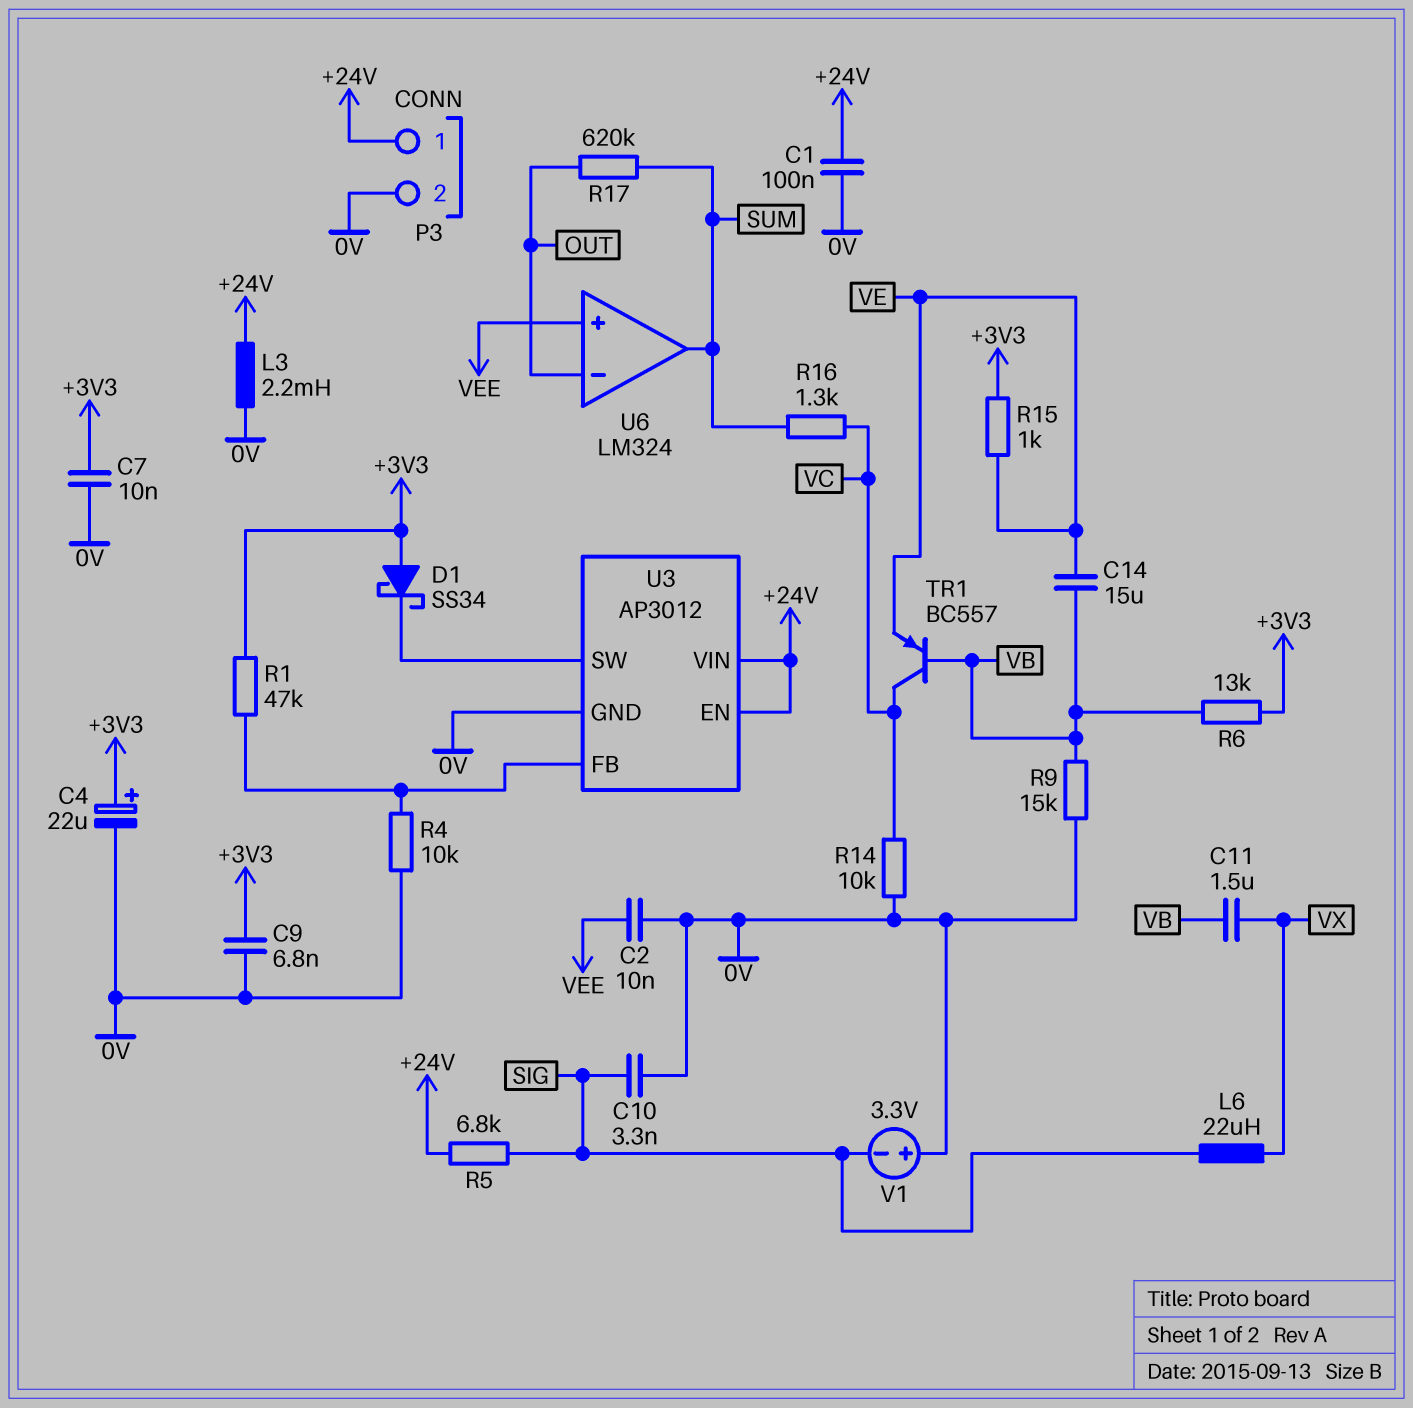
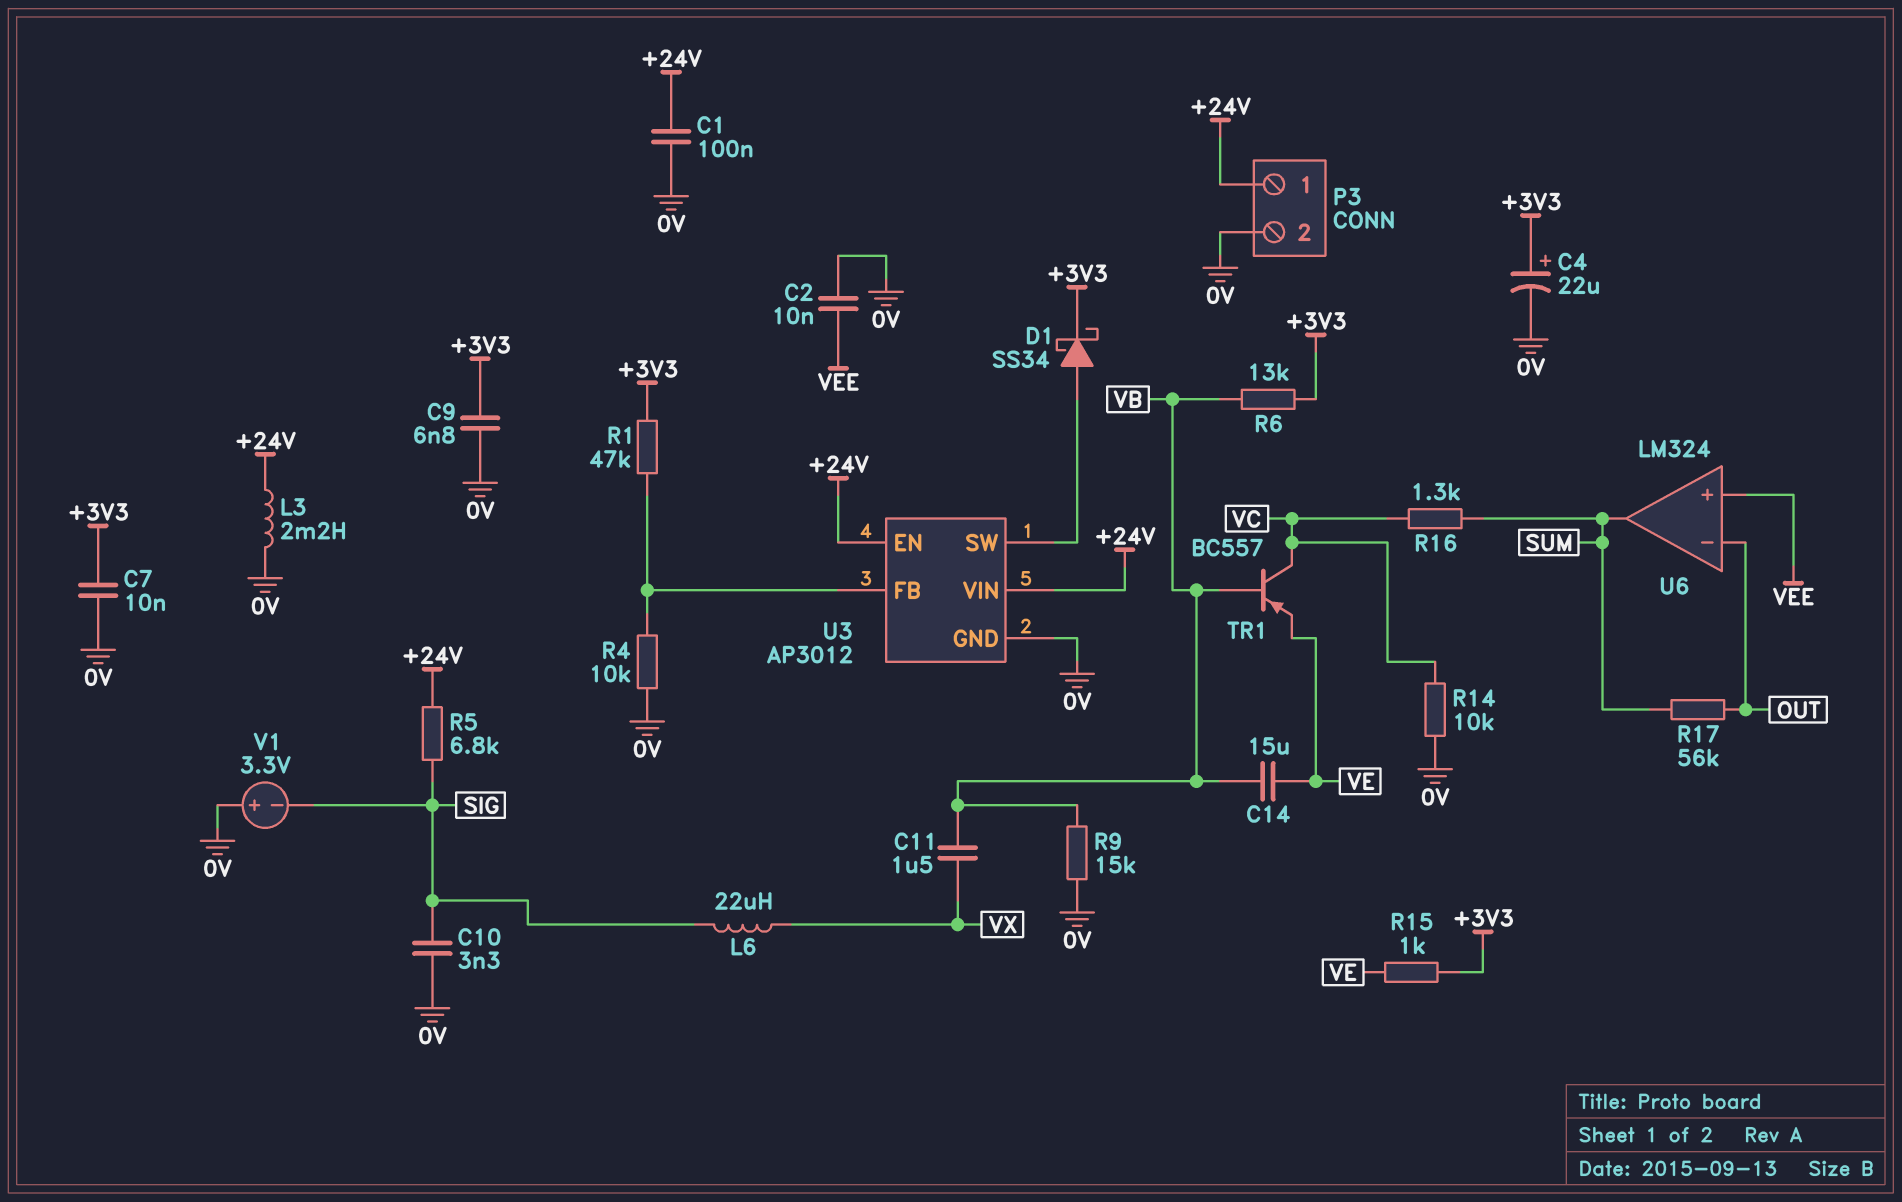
D1: schottky SS34 (A +3V3, K U3/SW) -> schottky SS34 (A U3/SW, K +3V3)
R17: 620k (OUT, SUM) -> 56k (OUT, SUM)

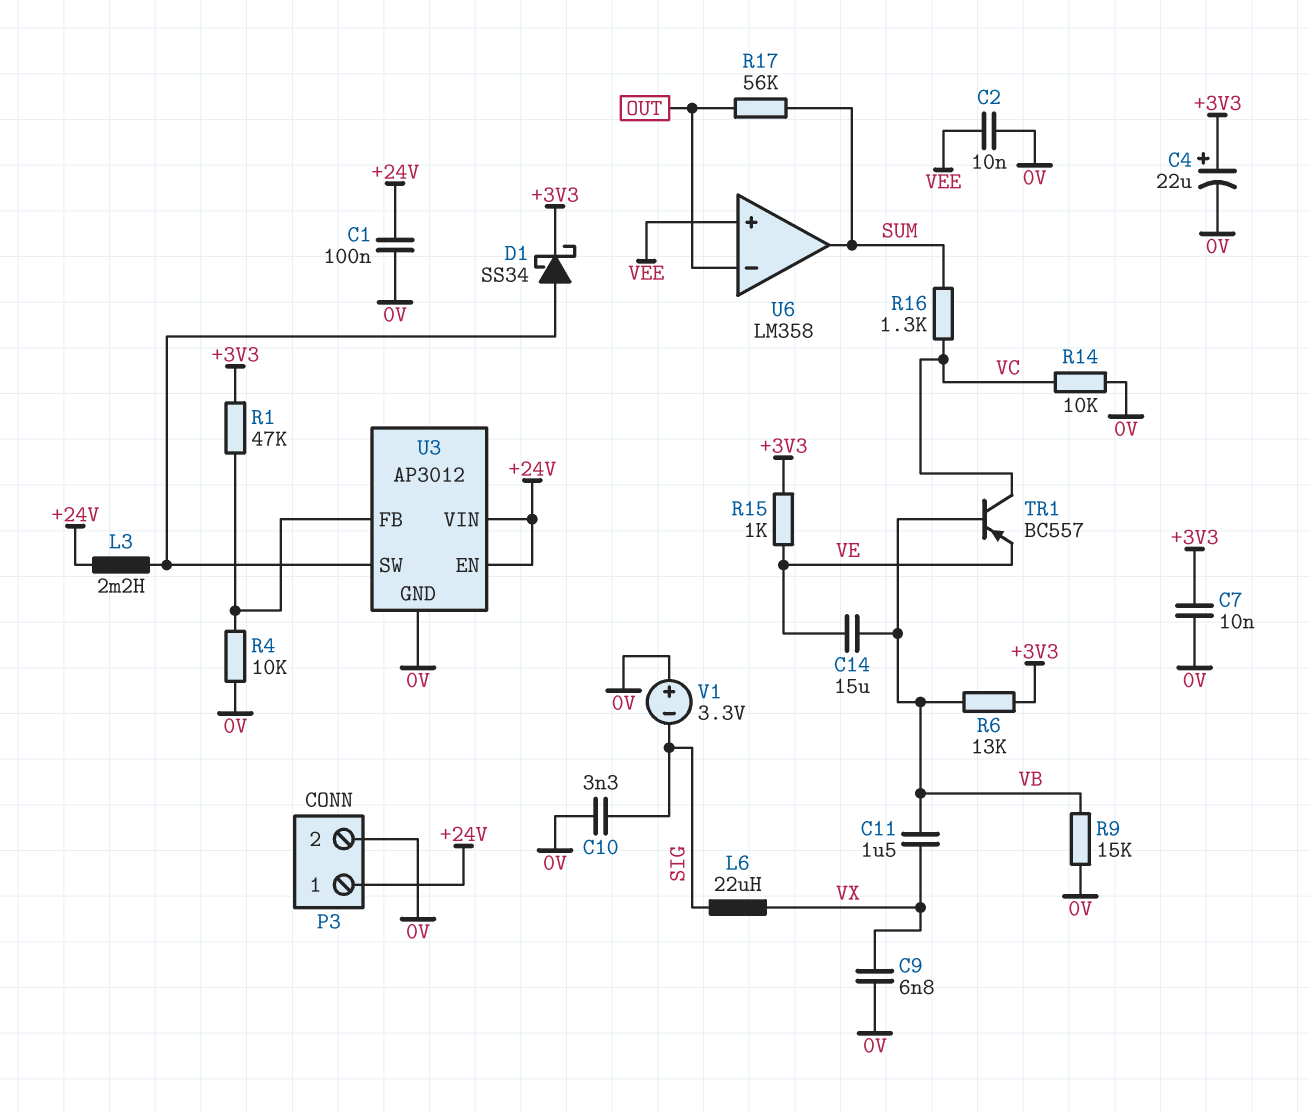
C9: 6.8nF (+3V3, 0V) -> 6.8nF (0V, VX)
L3: 2.2mH (+24V, 0V) -> 2.2mH (+24V, U3/SW)
R5: 6.8k (+24V, SIG) -> none
U6: LM324 -> LM358

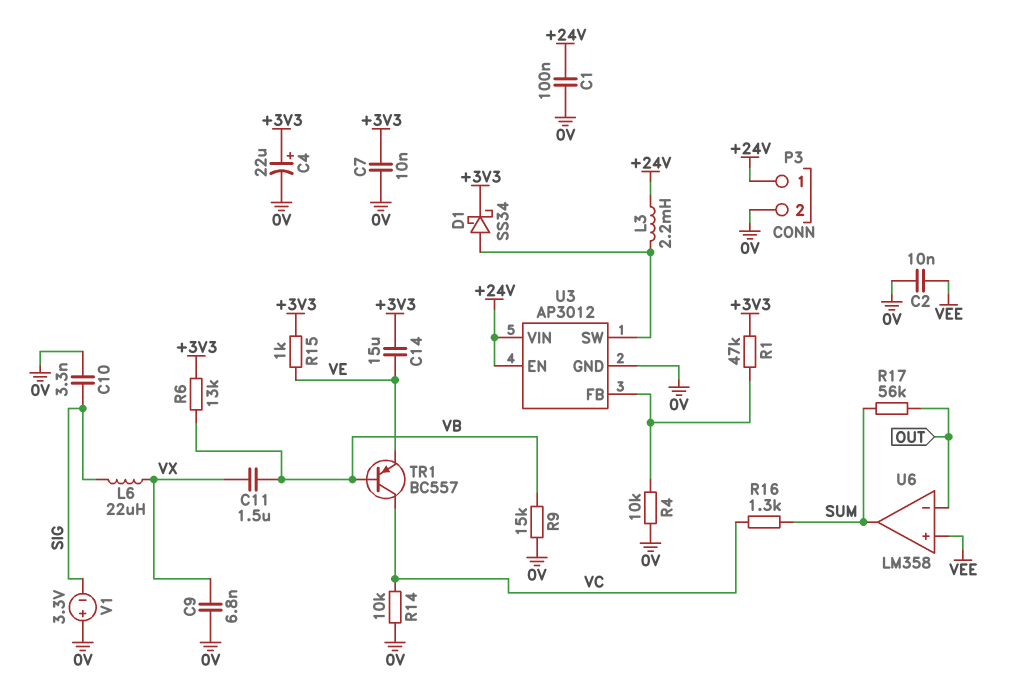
C14: 15uF (VB, VE) -> 15uF (+3V3, VE)

